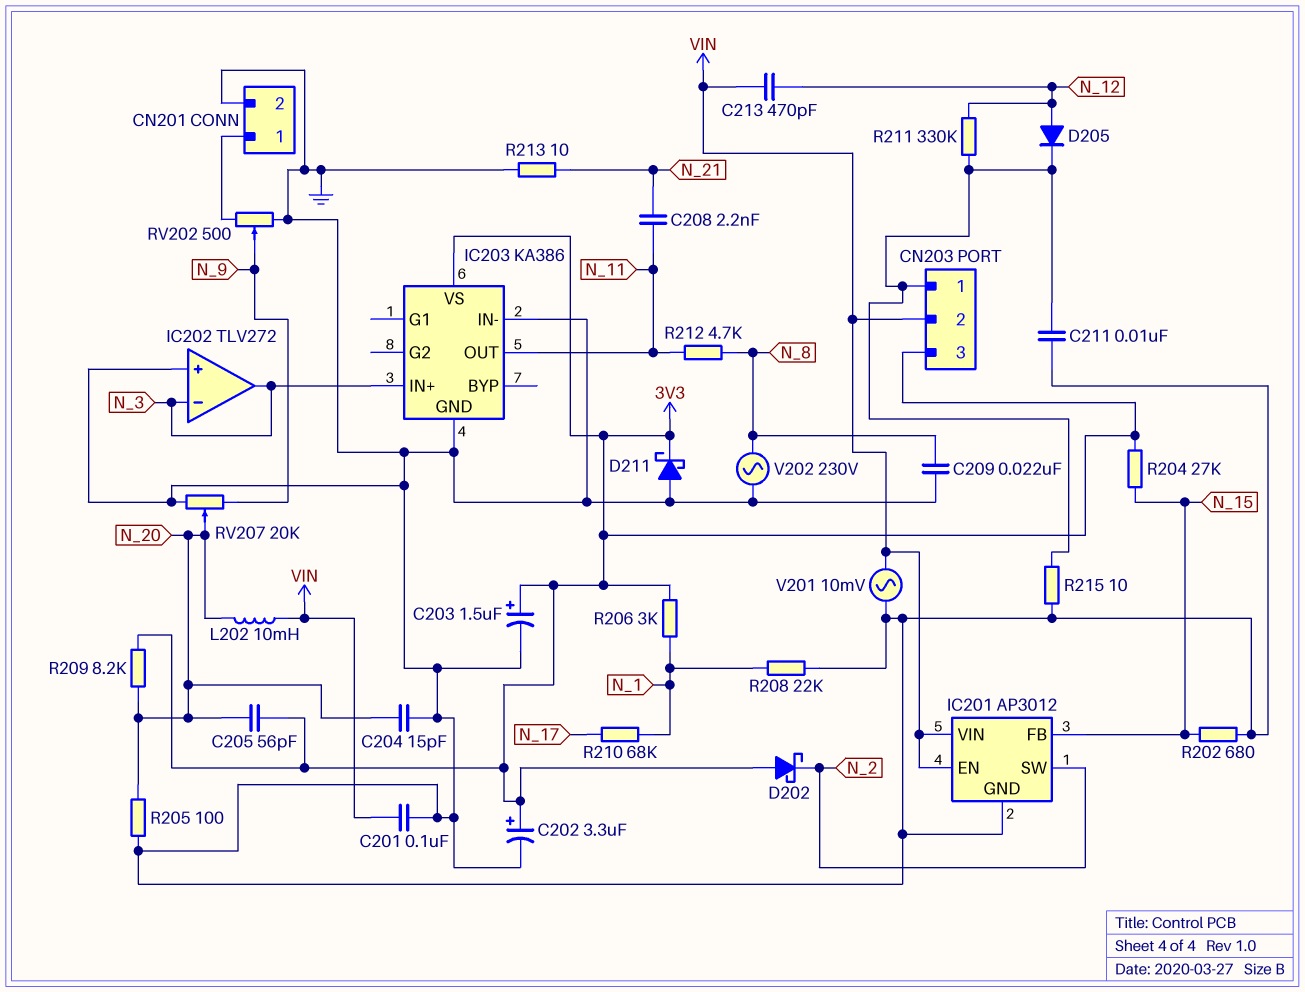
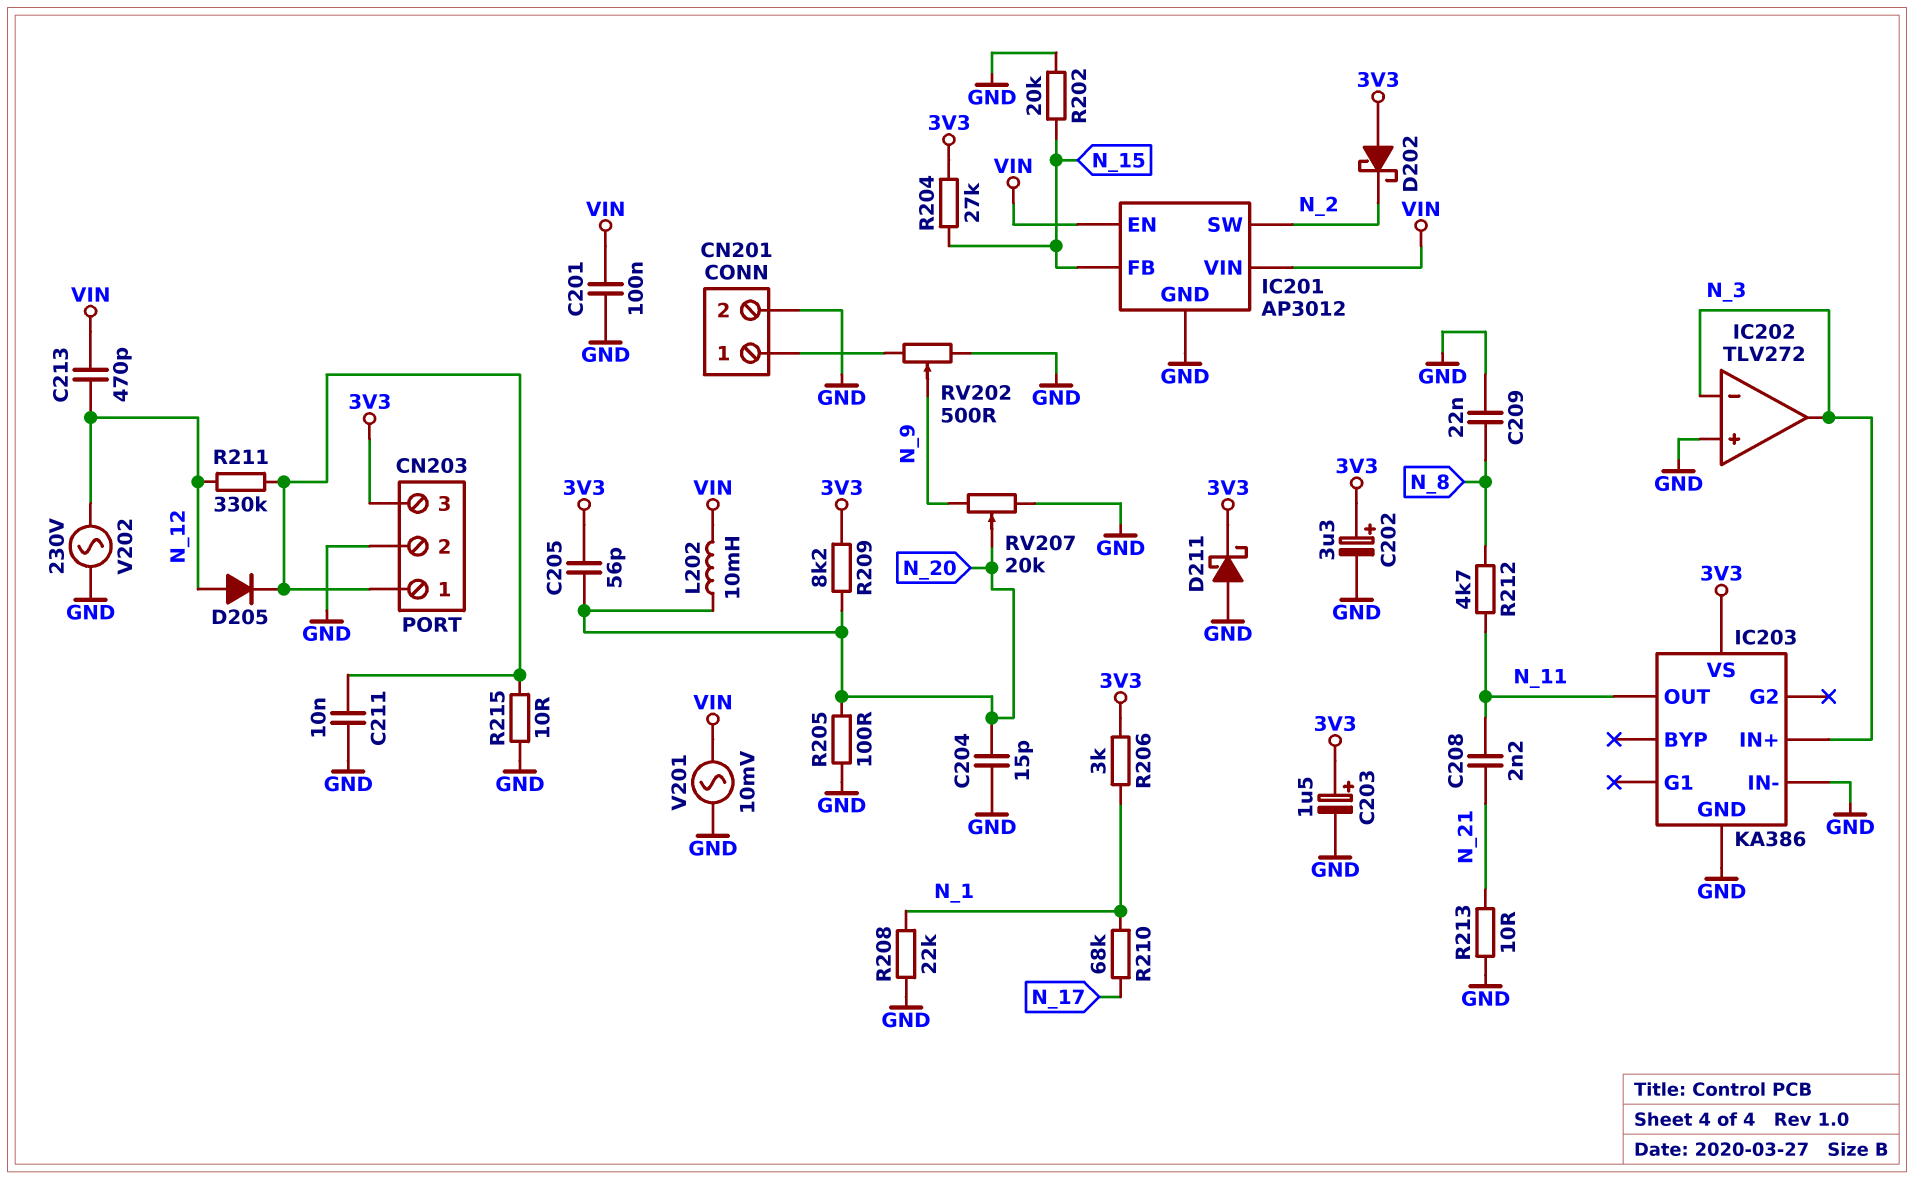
CN203 pin 2: VIN -> GND
R202: 680 (GND, N_15) -> 20k (GND, N_15)
V202: AC 230V (GND, N_8) -> AC 230V (GND, N_12)

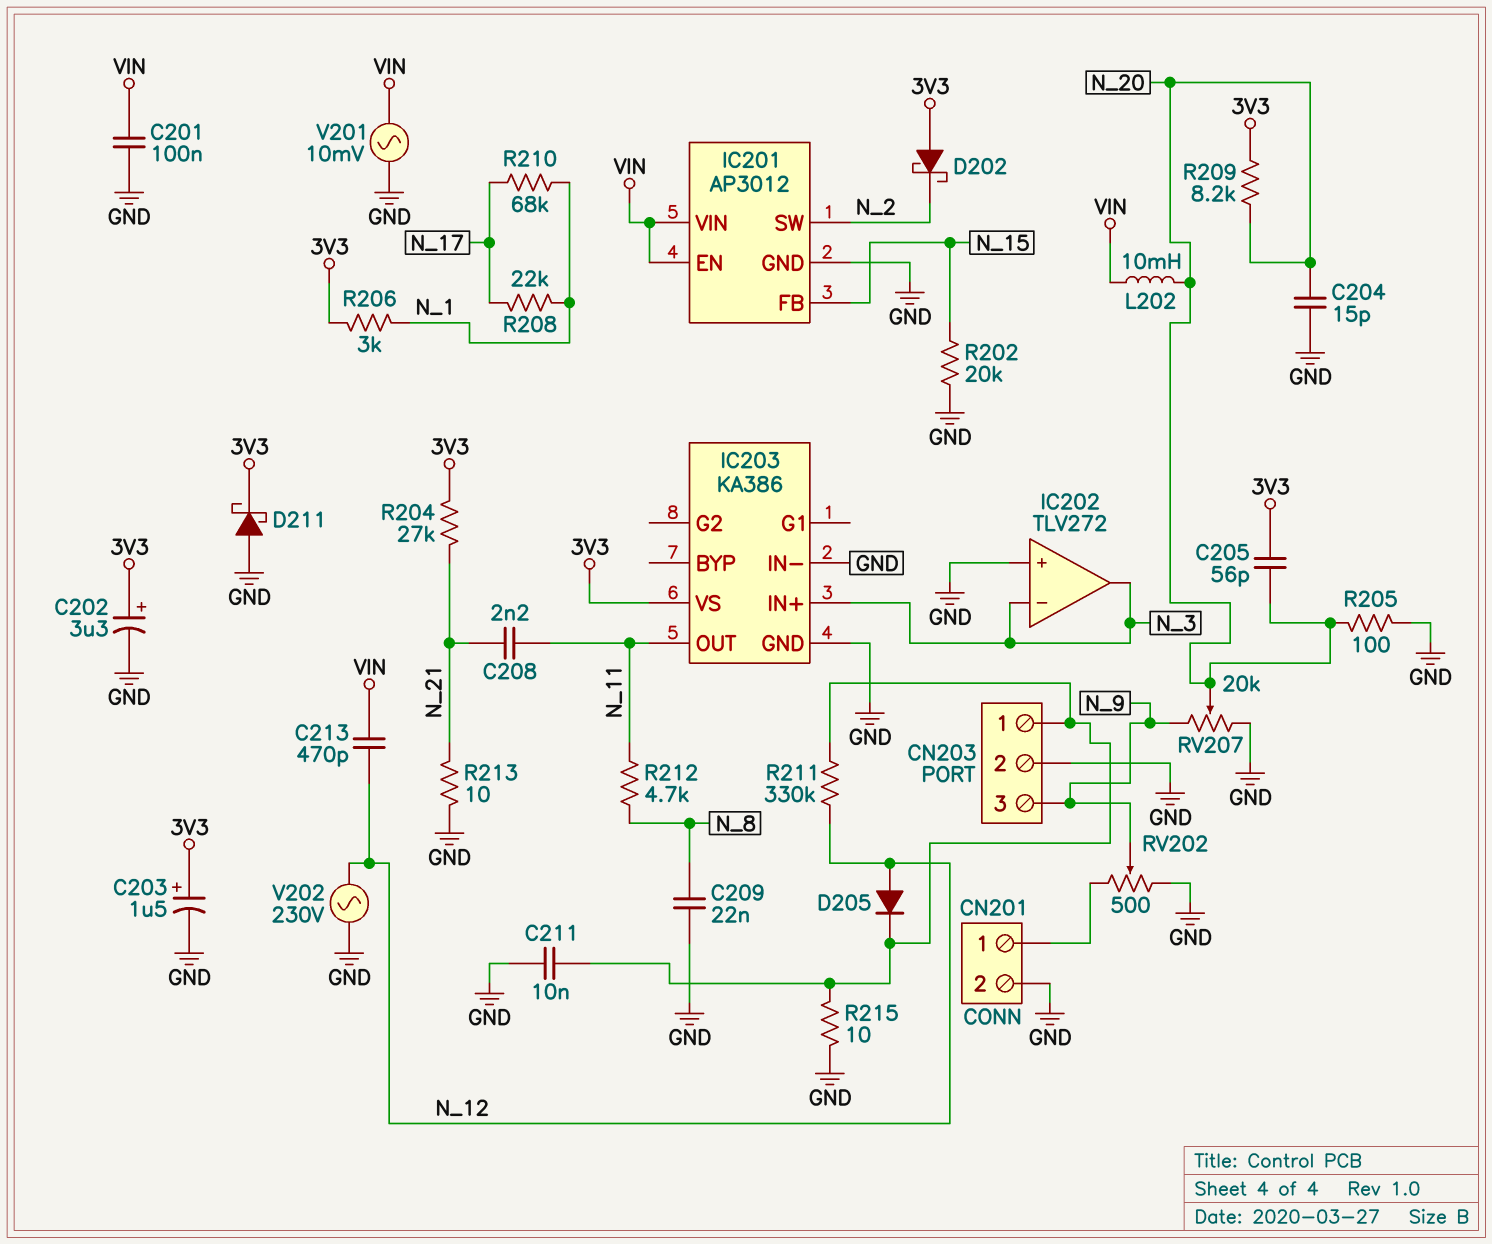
CN203 pin 3: 3V3 -> N_9
R204: 27k (3V3, N_15) -> 27k (3V3, N_21)
R208: 22k (GND, N_1) -> 22k (N_1, N_17)

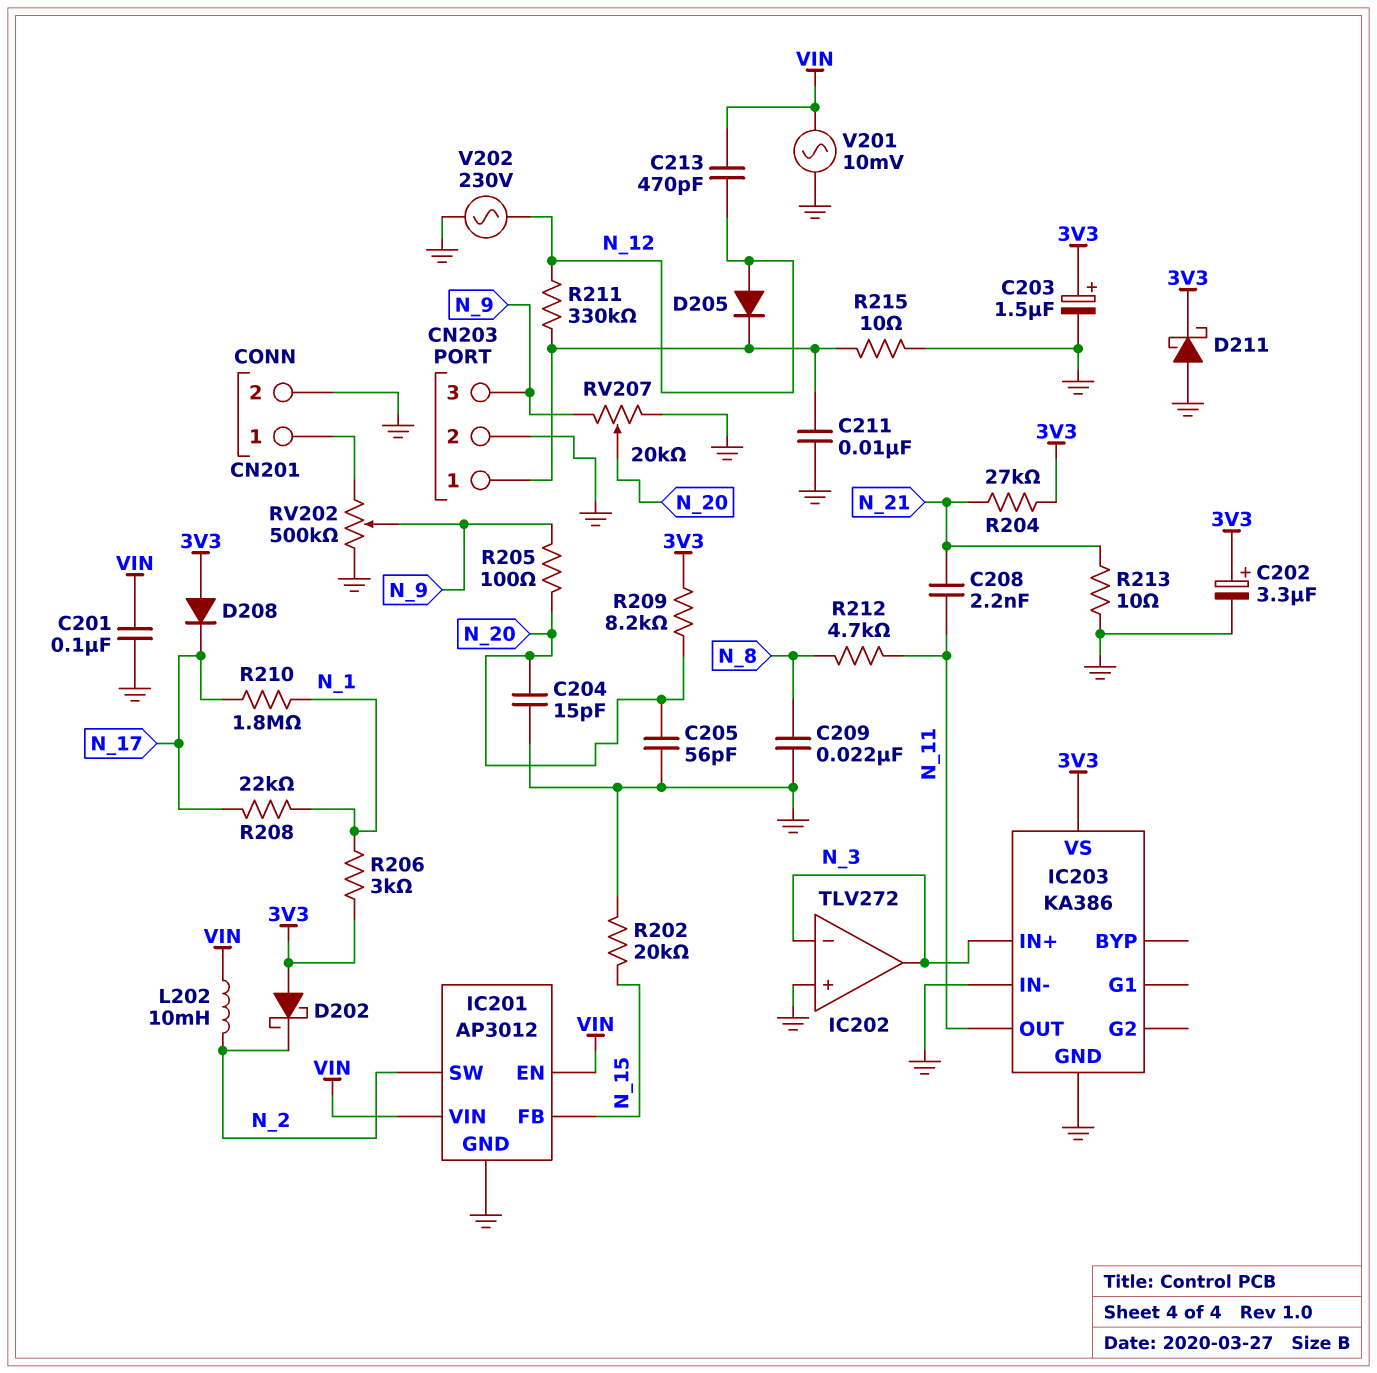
C205: 56pF (3V3, N_20) -> 56pF (GND, N_20)
D208: none -> diode (A 3V3, K N_17)
L202: 10mH (N_20, VIN) -> 10mH (N_2, VIN)
R205: 100 (GND, N_20) -> 100 (N_9, N_20)
R210: 68k (N_1, N_17) -> 1.8M (N_1, N_17)
RV202: 500 (CN201/1, GND, wiper N_9) -> 500k (CN201/1, GND, wiper N_9)

